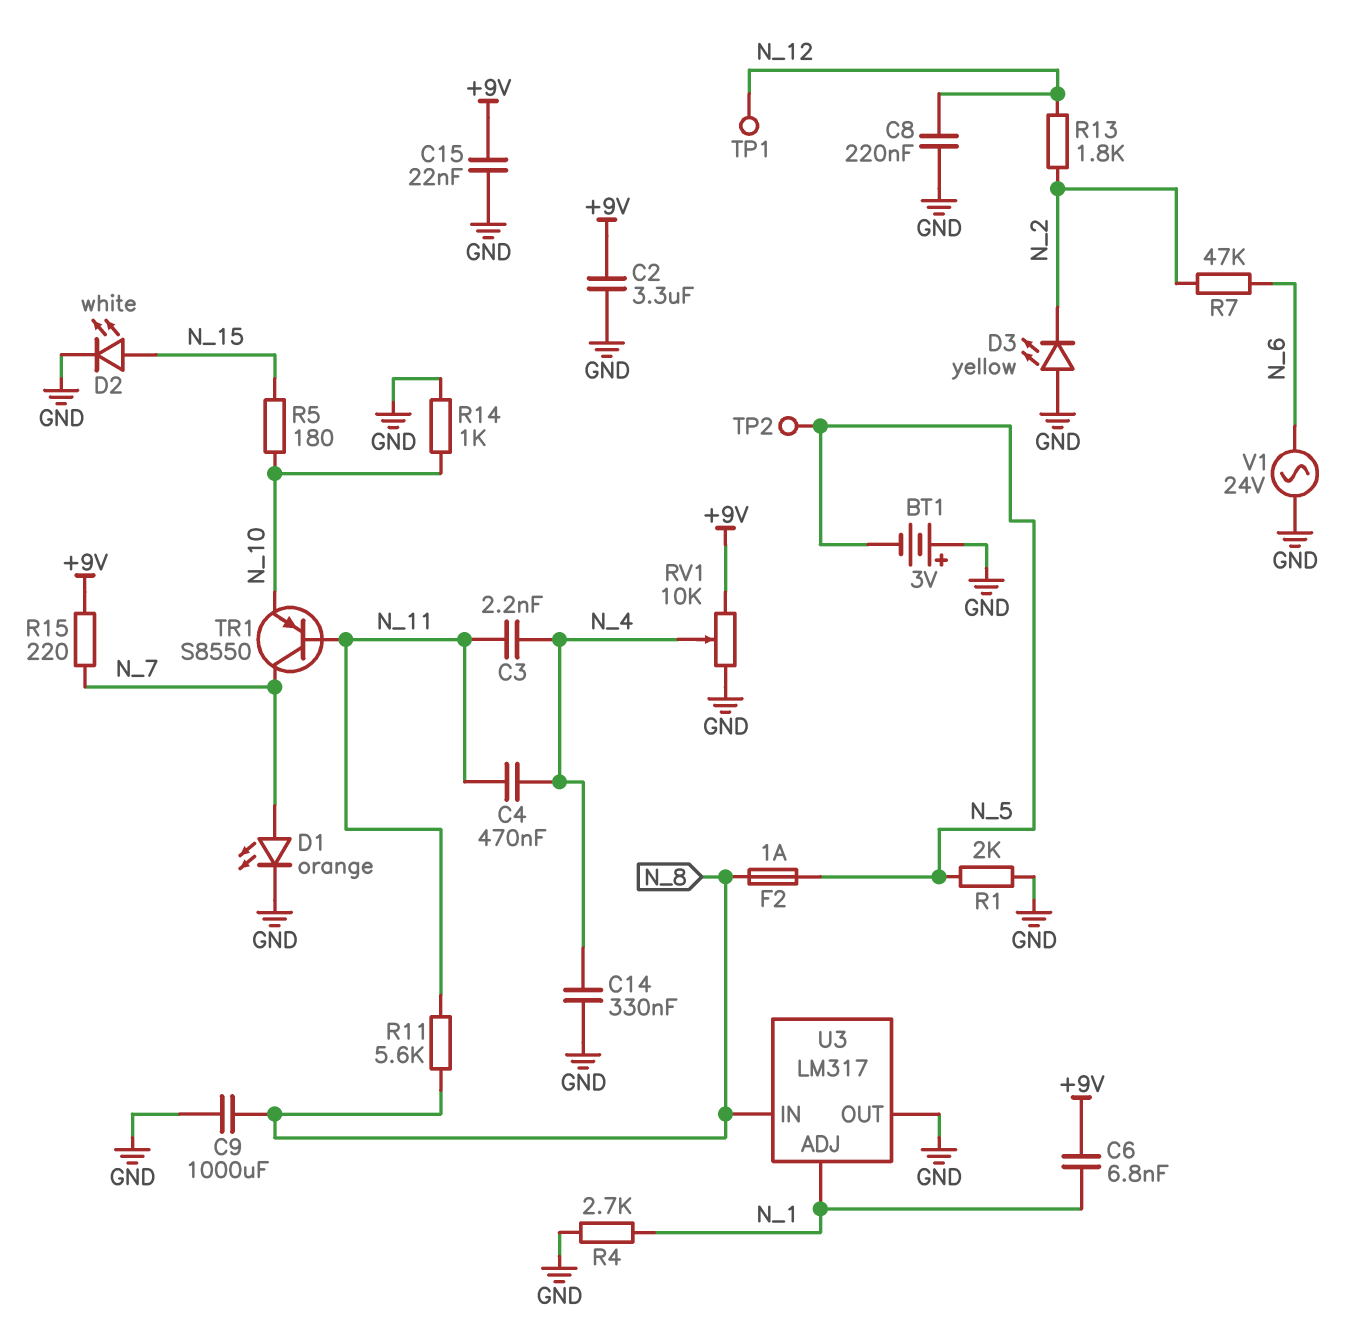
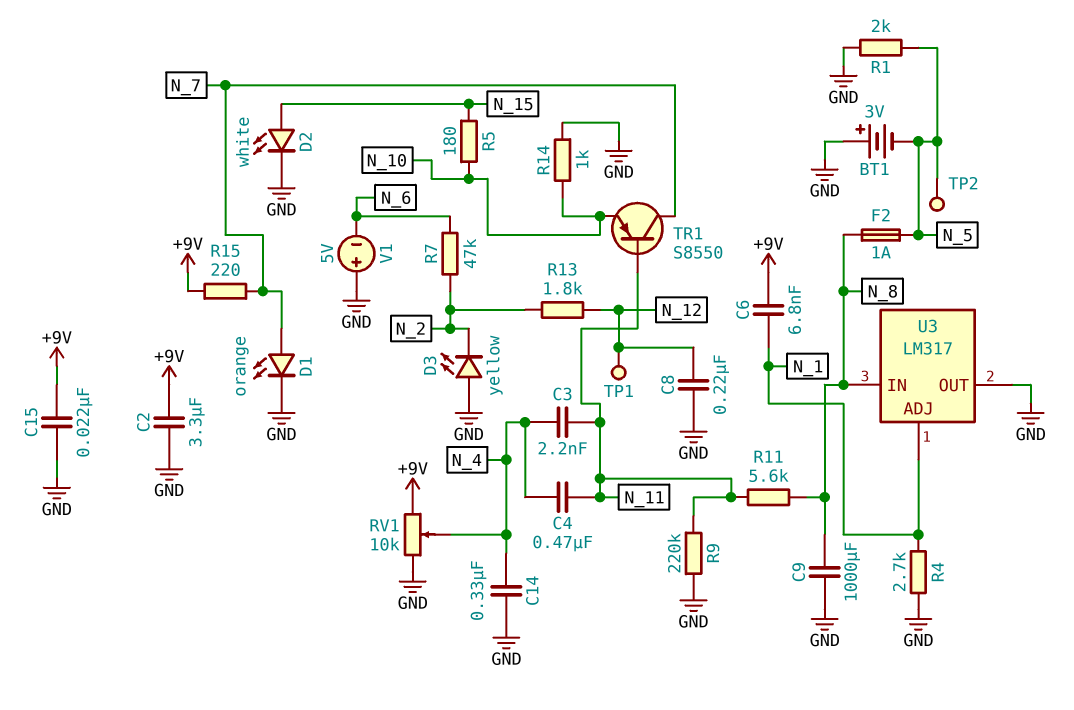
R9: none -> 220k (GND, N_11)
V1: AC 24V (GND, N_6) -> 5V (plus GND, minus N_6)

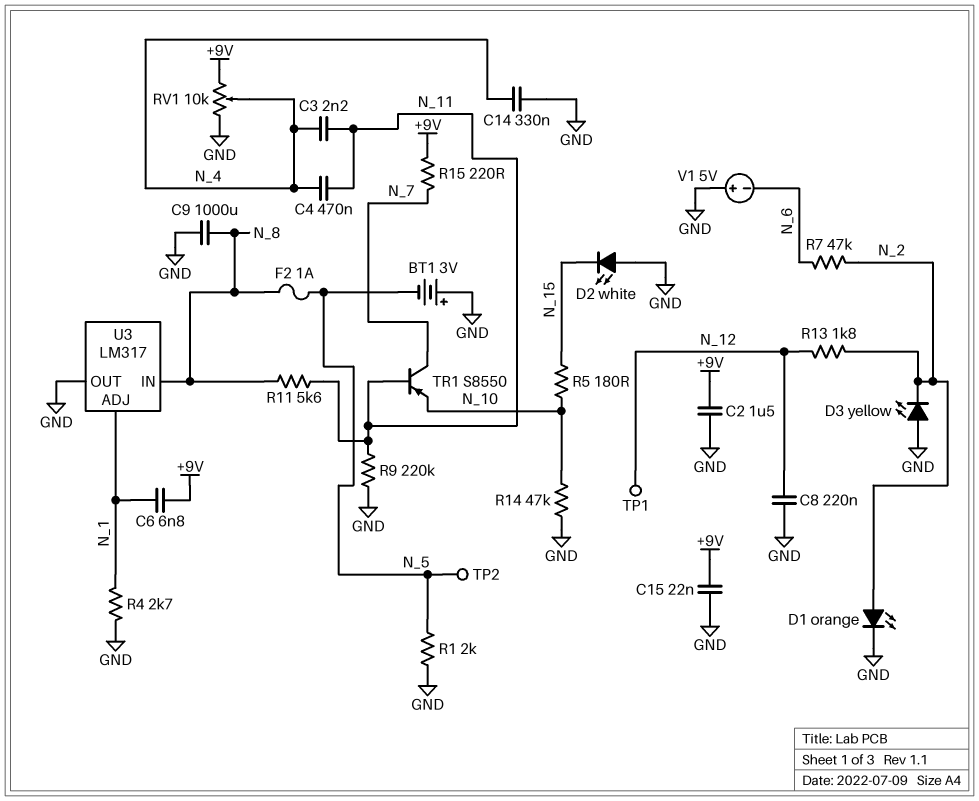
C2: 3.3uF (+9V, GND) -> 1.5uF (+9V, GND)
D1: LED orange (A N_7, K GND) -> LED orange (A N_2, K GND)
D2: LED white (A N_15, K GND) -> LED white (A GND, K N_15)
R14: 1k (GND, N_10) -> 47k (GND, N_10)

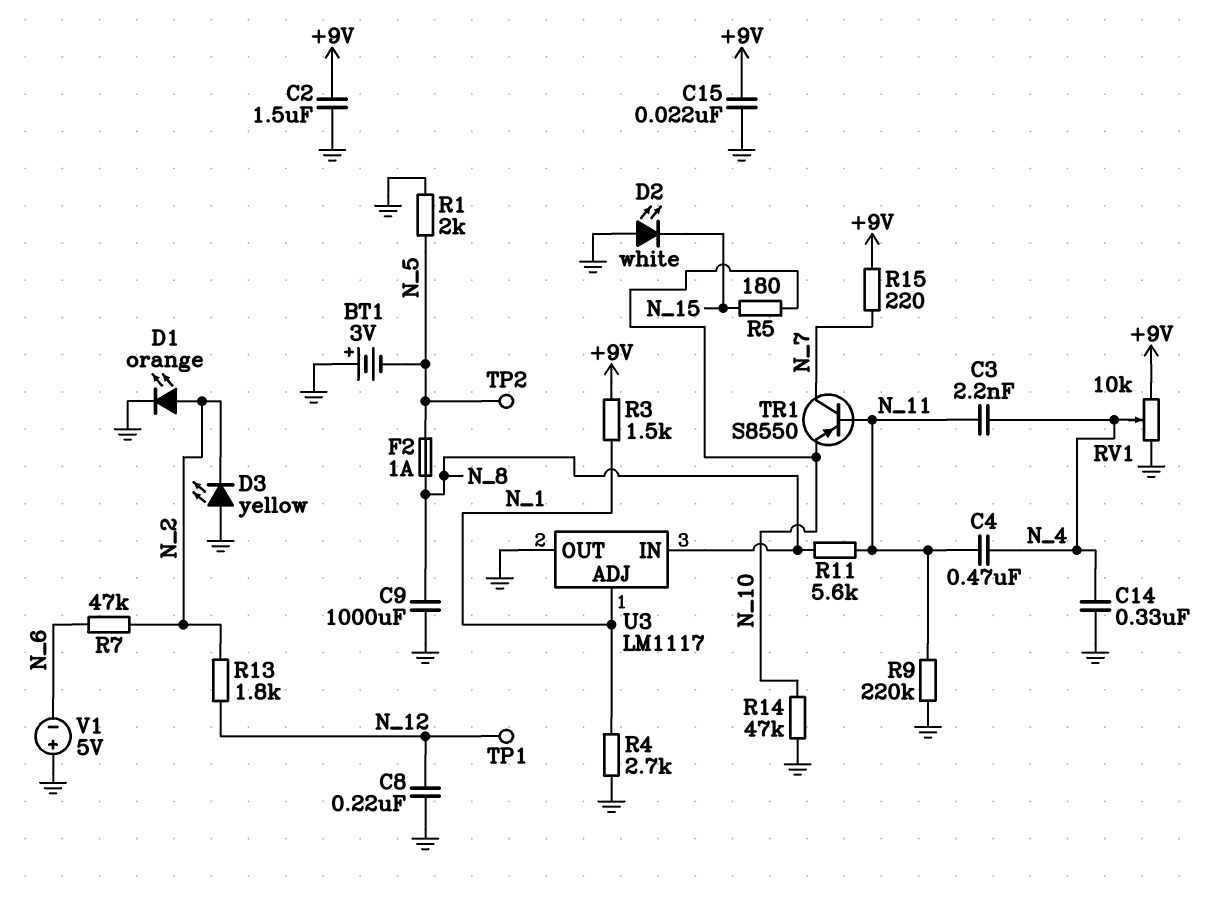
C6: 6.8nF (+9V, N_1) -> none
R3: none -> 1.5k (+9V, N_1)
U3: LM317 -> LM1117

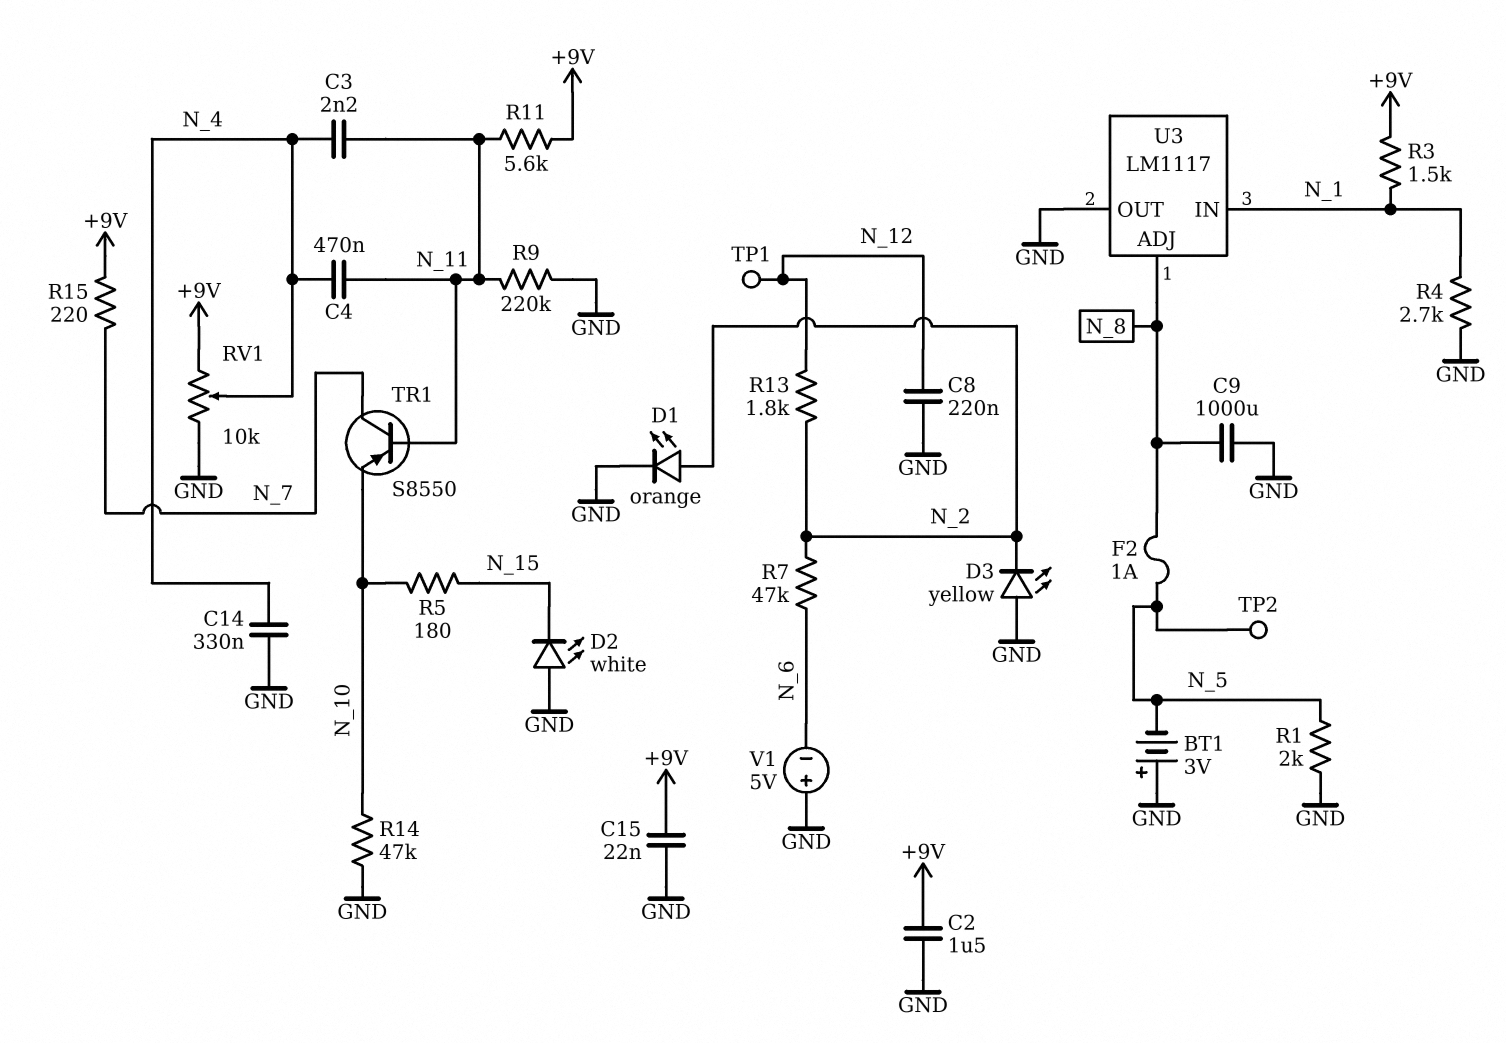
R11: 5.6k (N_8, N_11) -> 5.6k (+9V, N_11)
U3 pin ADJ: N_1 -> N_8
U3 pin IN: N_8 -> N_1

